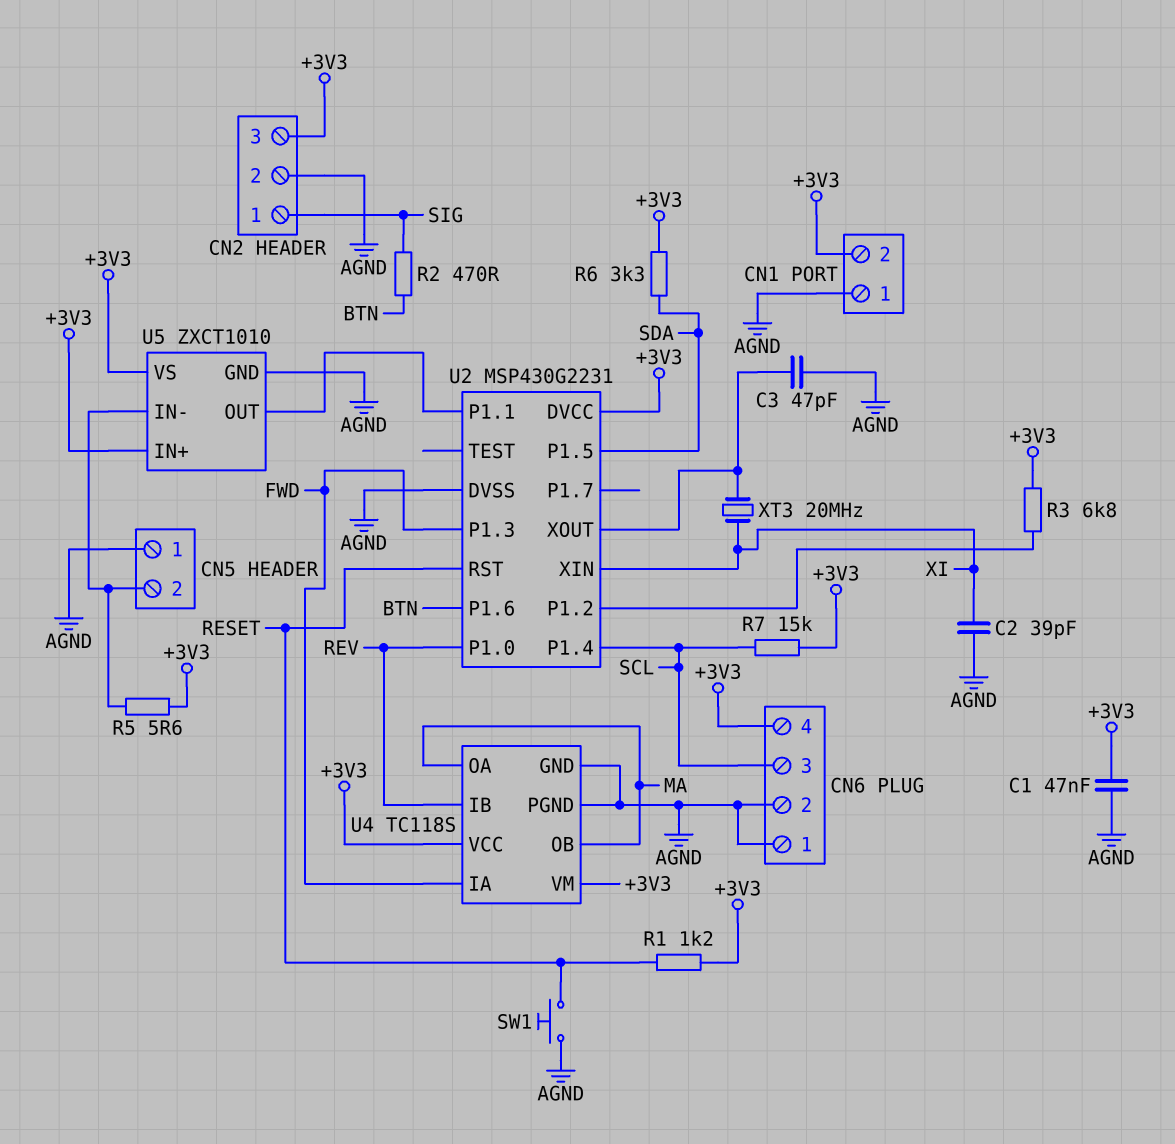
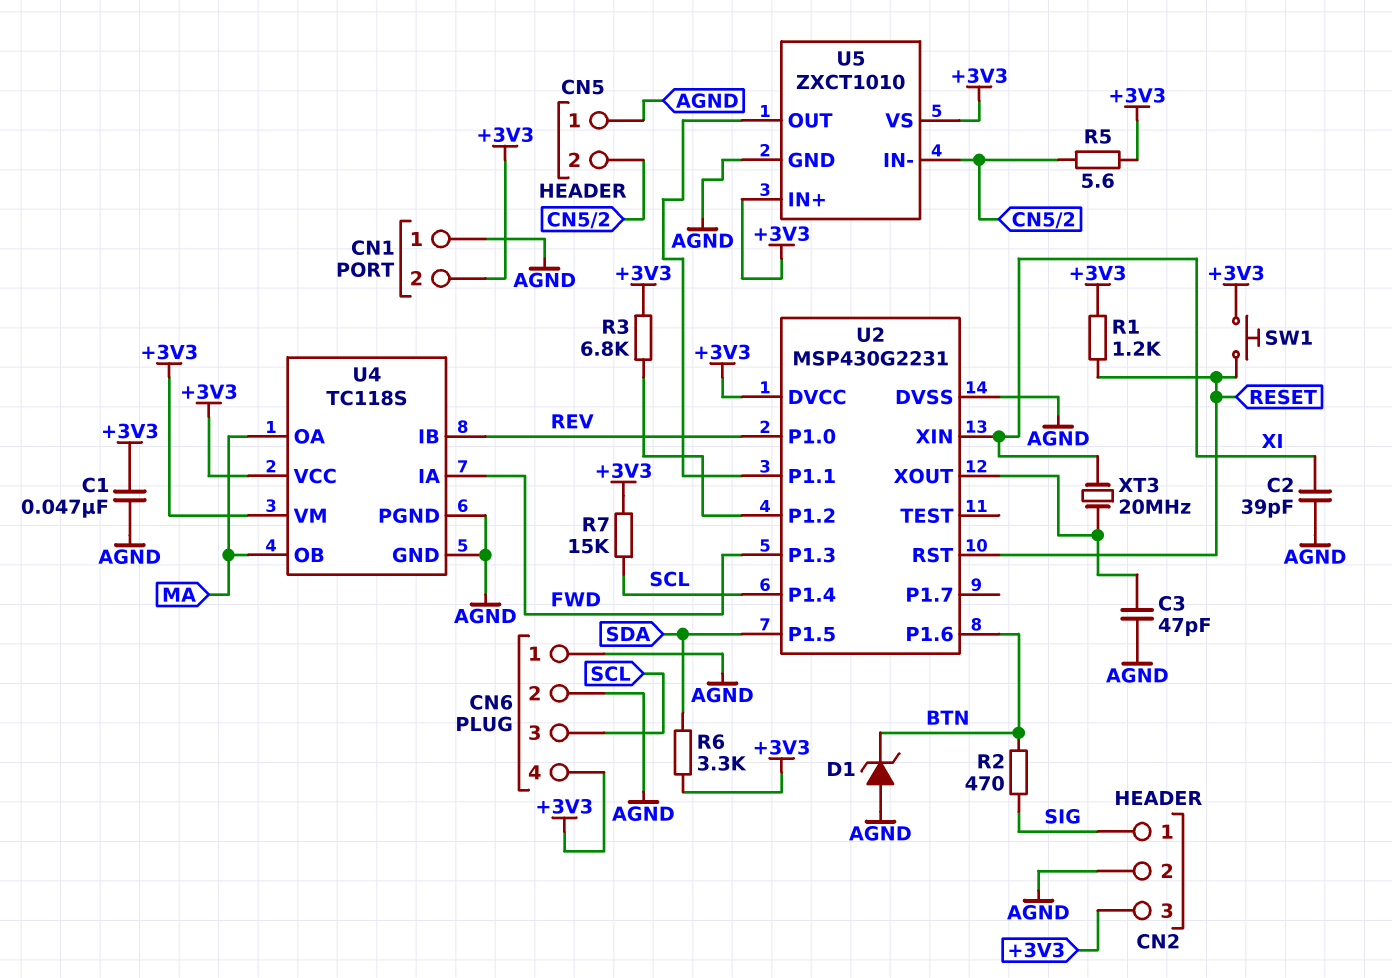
D1: none -> zener (A AGND, K BTN)
SW1: button (AGND, RESET) -> button (+3V3, RESET)

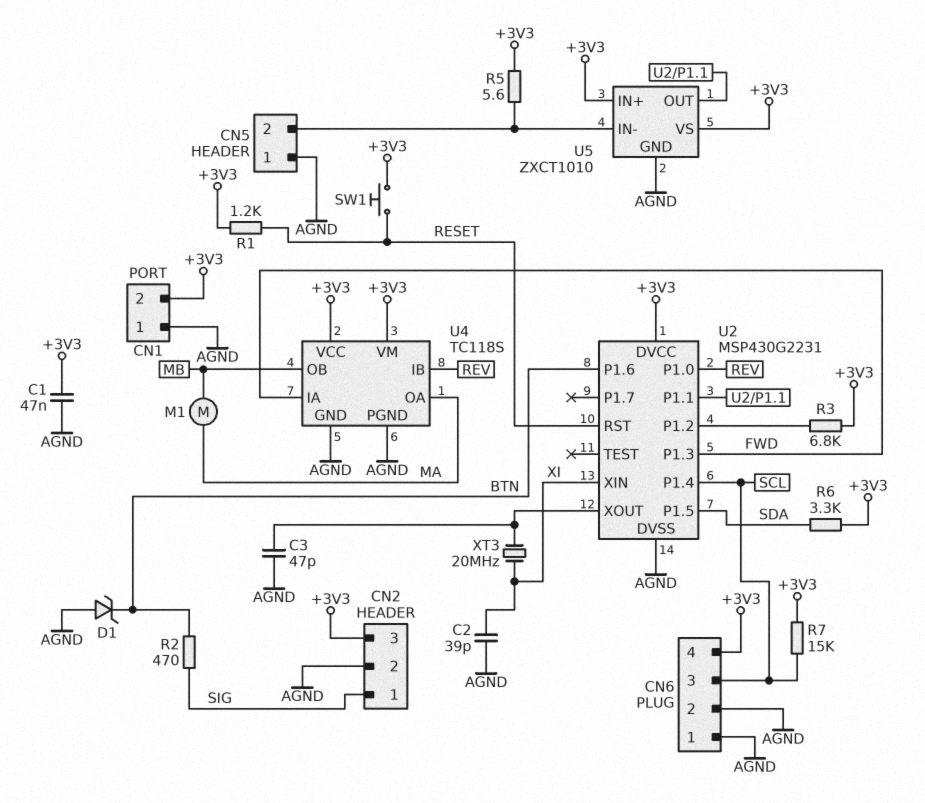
M1: none -> motor (MA, MB)
U4 pin OB: MA -> MB

